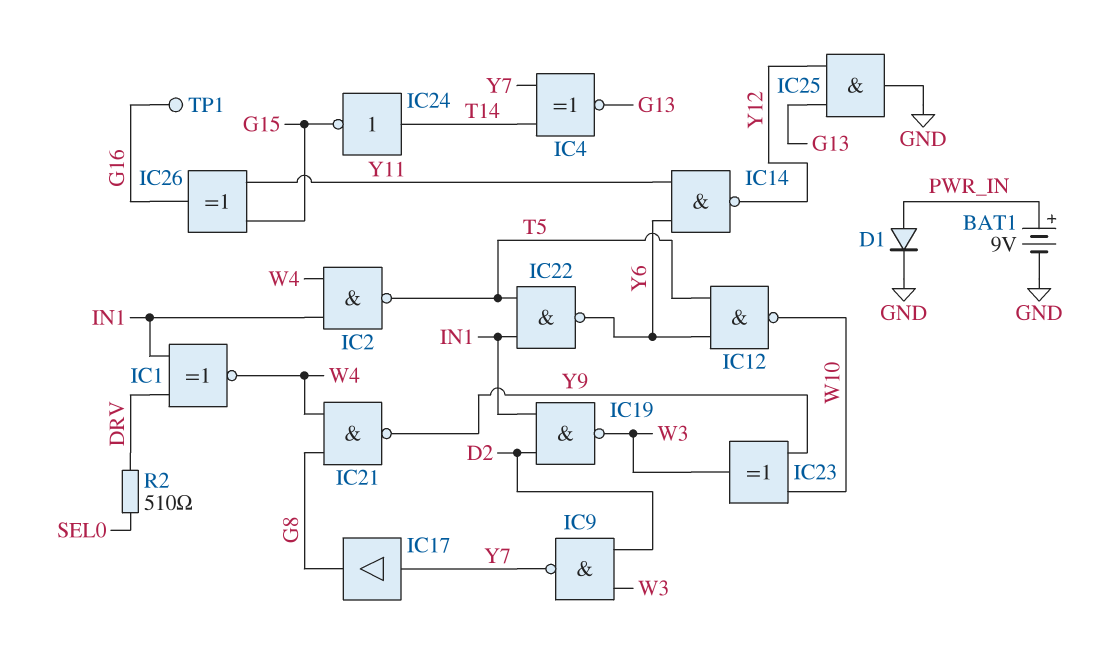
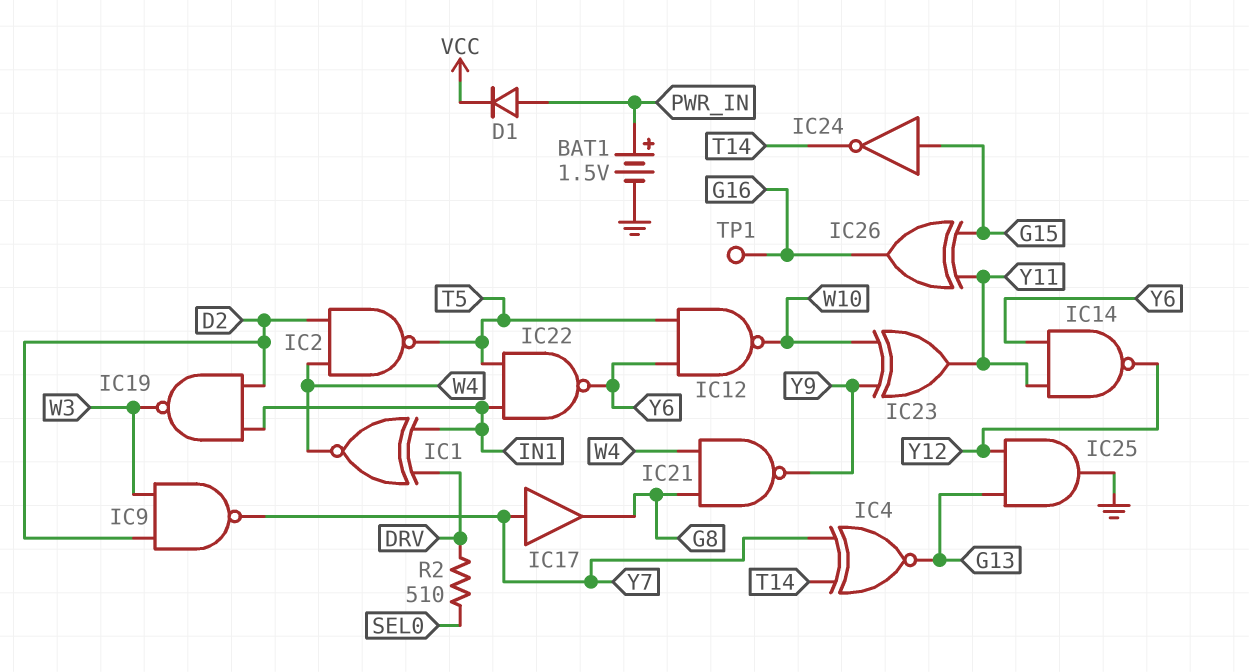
BAT1: 9V (plus PWR_IN, minus GND) -> 1.5V (plus PWR_IN, minus GND)
D1: diode (A PWR_IN, K GND) -> diode (A PWR_IN, K VCC)
IC2: NAND (in IN1, in W4, out T5) -> NAND (in D2, in W4, out T5)
IC23: XOR (in W10, in Y9, out W3) -> XOR (in W10, in Y9, out Y11)
IC24: NOT (in T14, out G15) -> NOT (in G15, out T14)

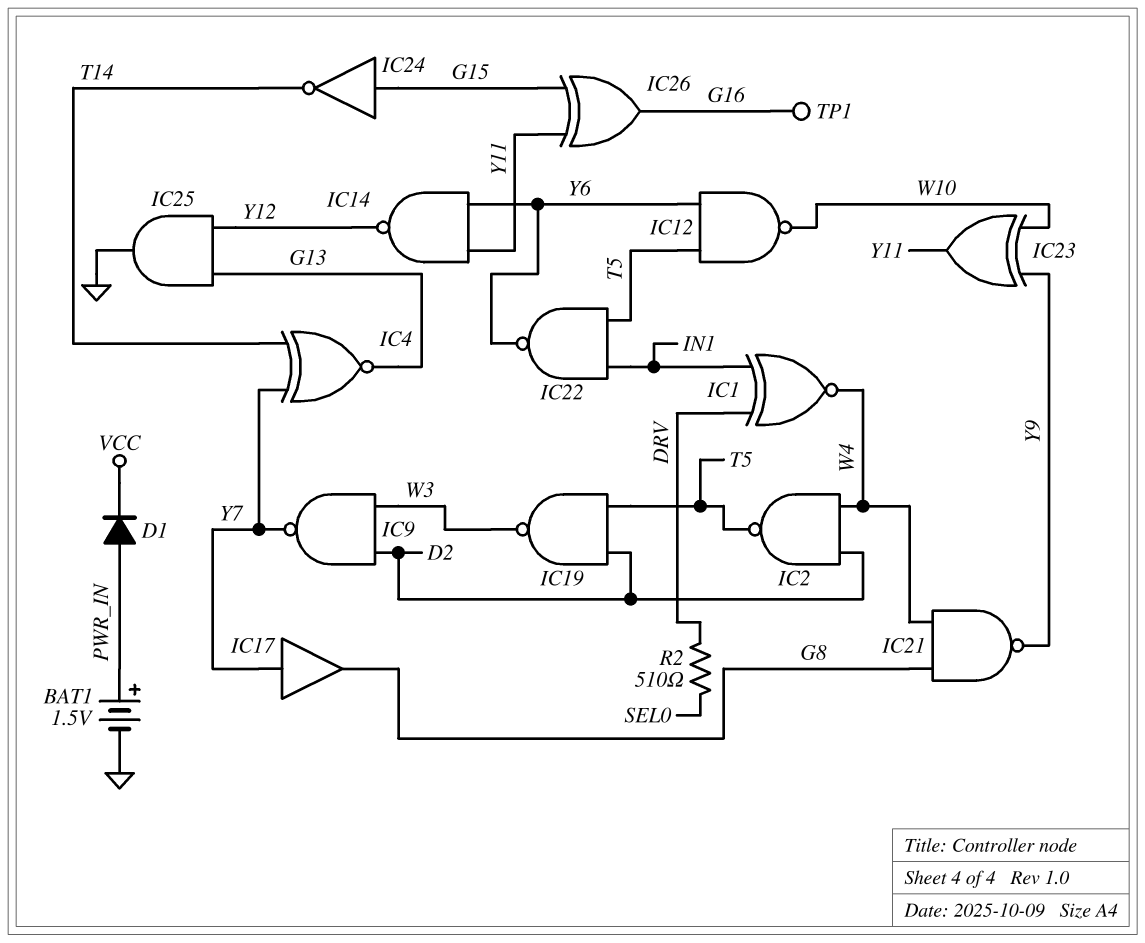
IC19: NAND (in D2, in IN1, out W3) -> NAND (in D2, in T5, out W3)

